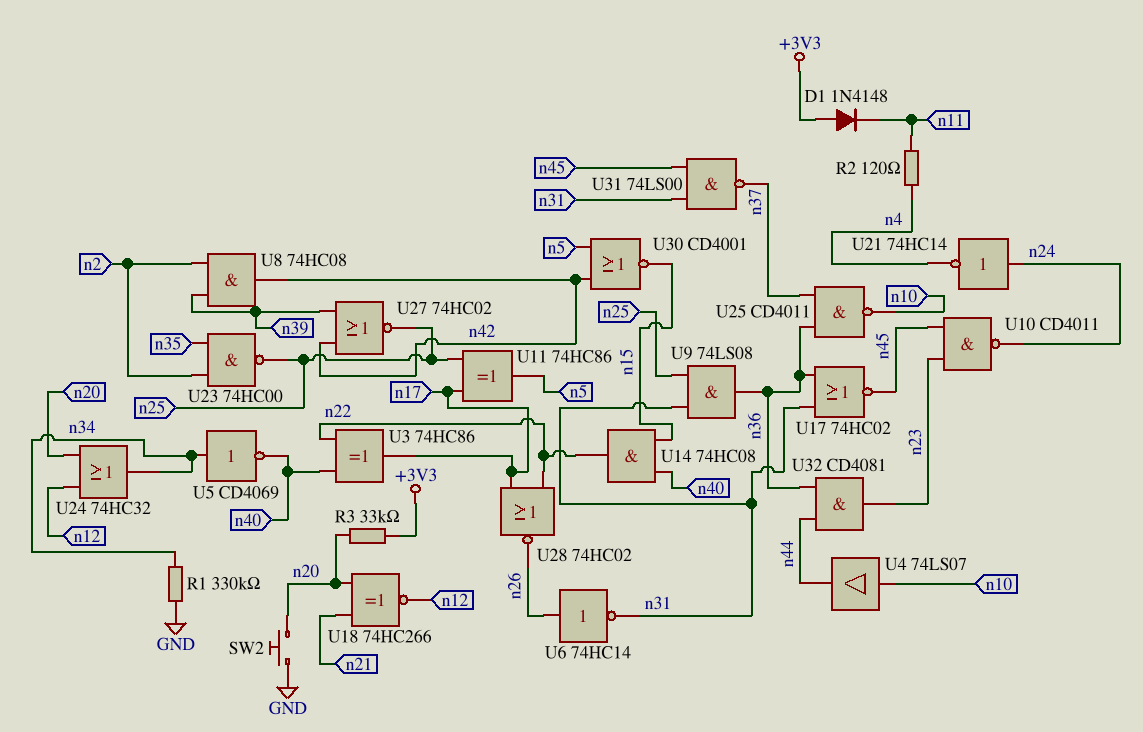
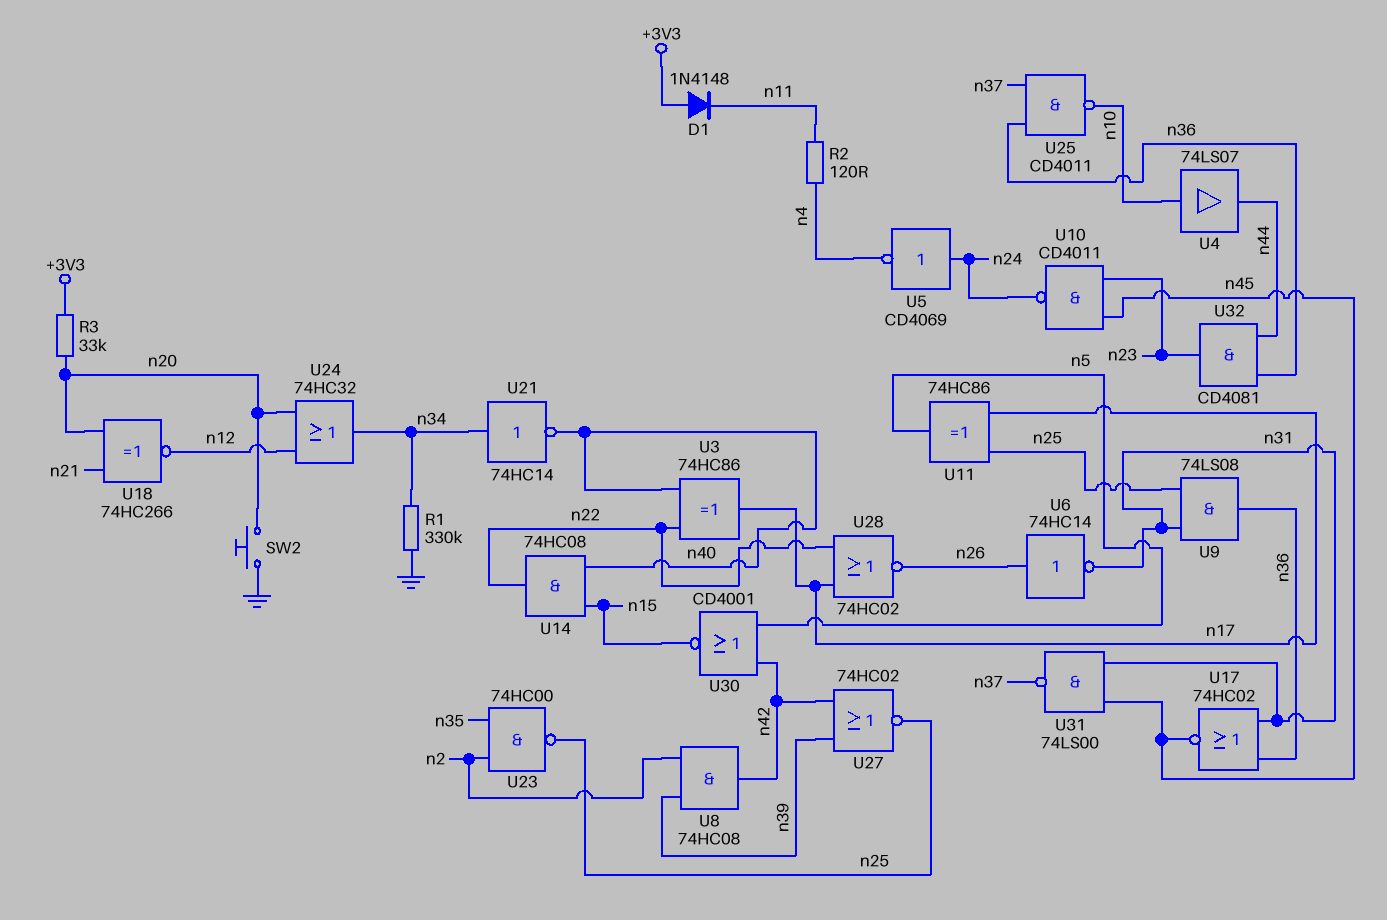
U5: NOT CD4069 (in n34, out n40) -> NOT CD4069 (in n24, out n4)
U21: NOT 74HC14 (in n24, out n4) -> NOT 74HC14 (in n34, out n40)

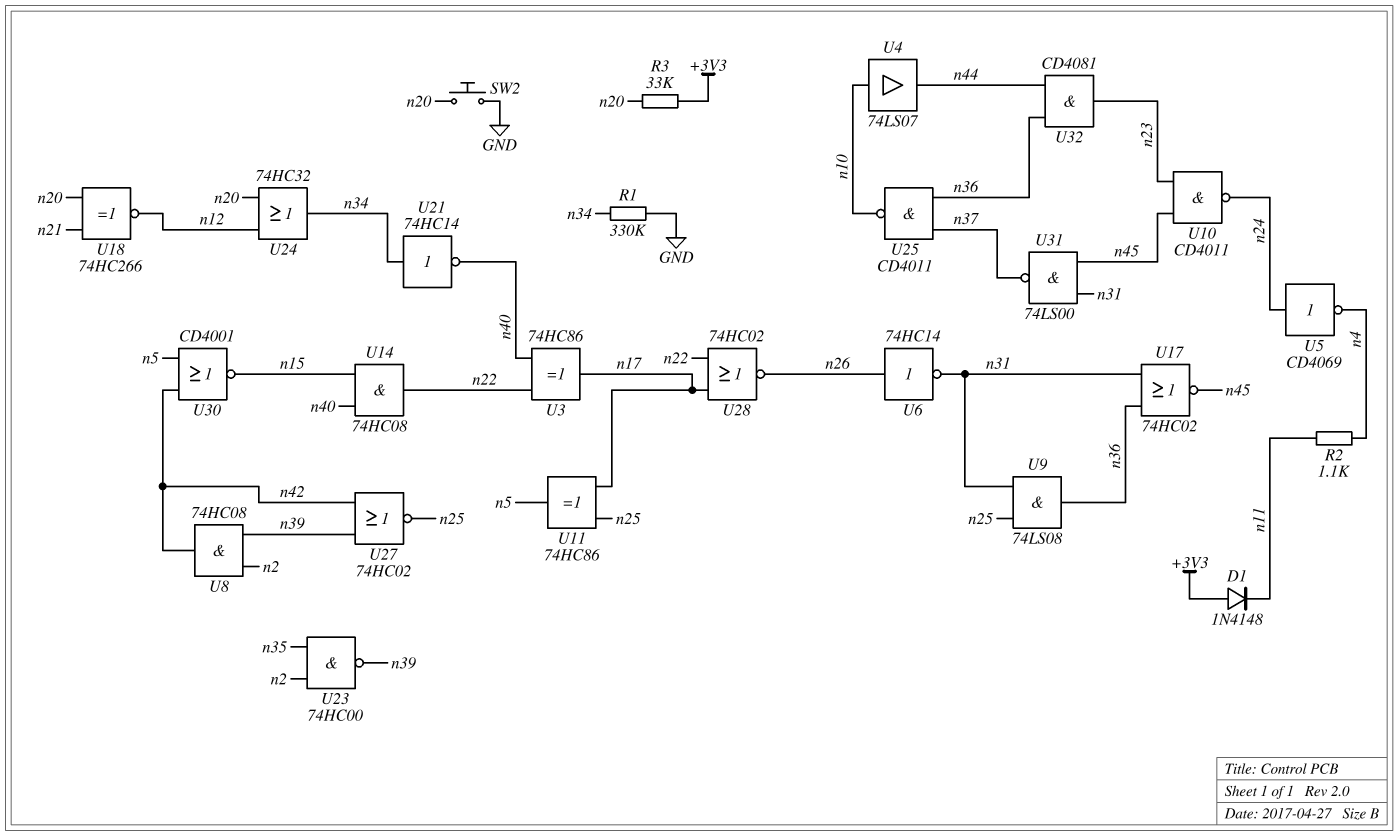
R2: 120 (n4, n11) -> 1.1k (n4, n11)
U23: NAND 74HC00 (in n2, in n35, out n25) -> NAND 74HC00 (in n2, in n35, out n39)

